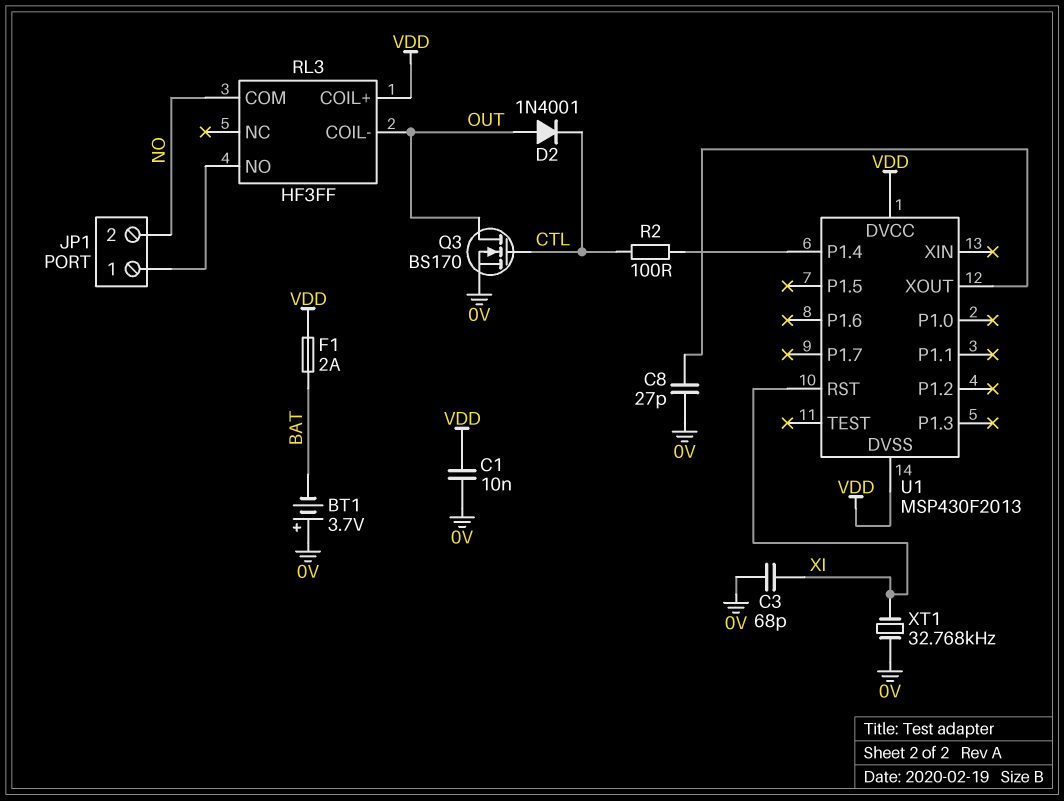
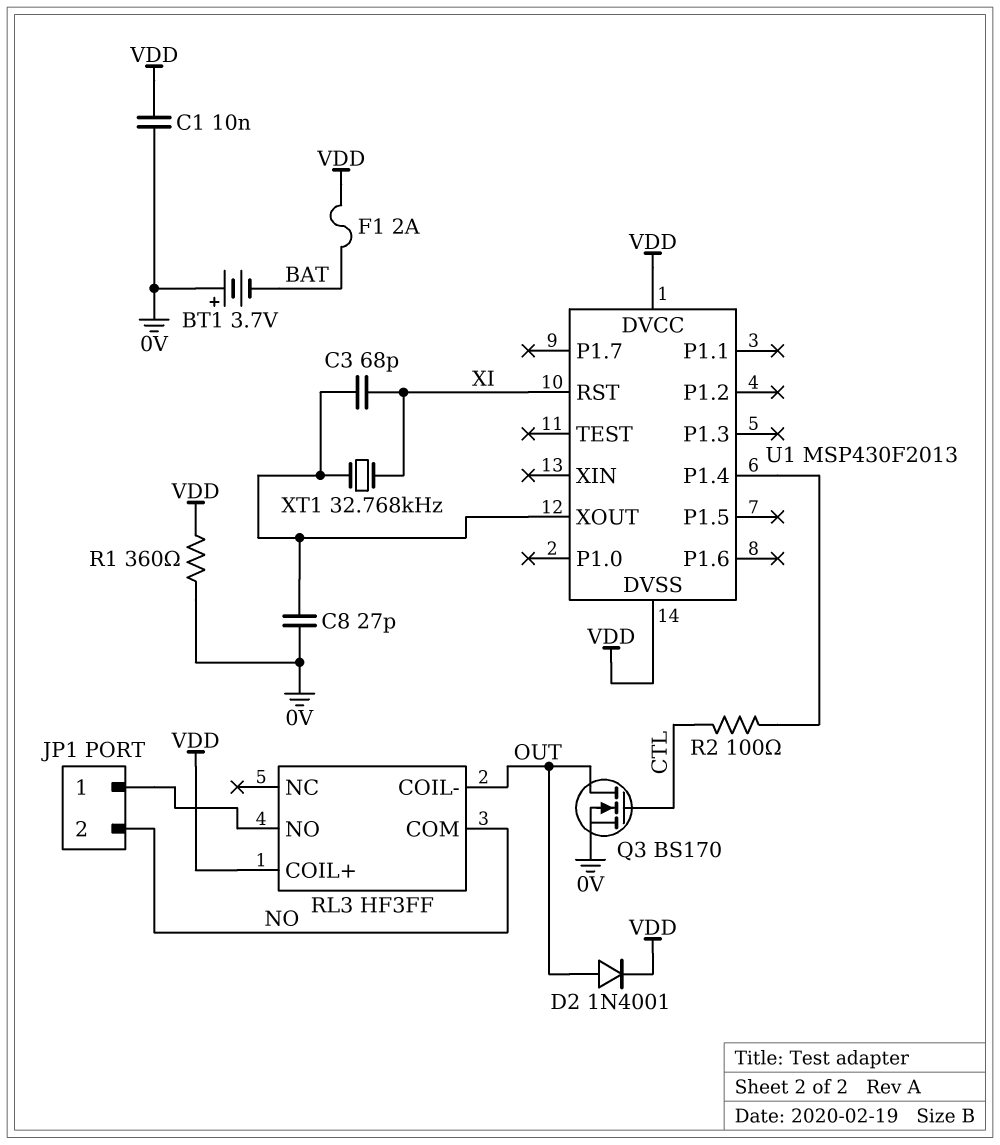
C3: 68pF (0V, XI) -> 68pF (U1/XOUT, XI)
D2: diode 1N4001 (A OUT, K CTL) -> diode 1N4001 (A OUT, K VDD)
R1: none -> 360 (0V, VDD)
XT1: 32.768kHz (0V, XI) -> 32.768kHz (U1/XOUT, XI)

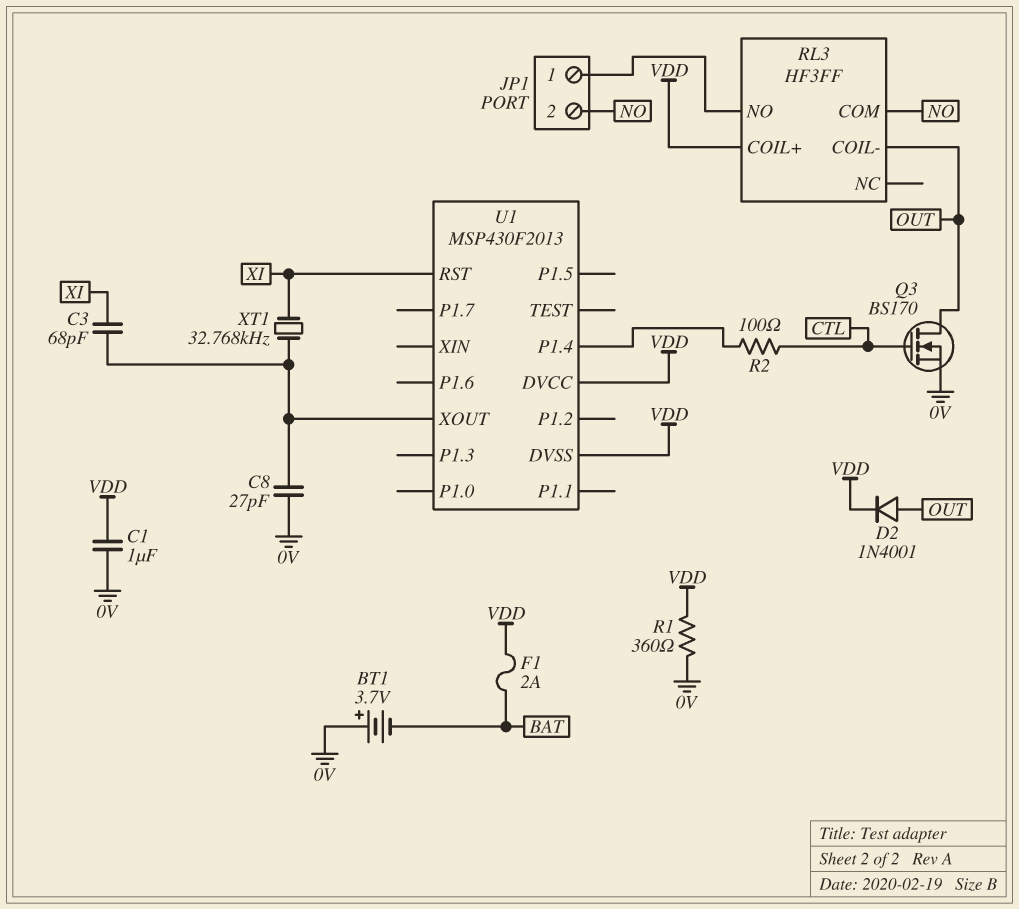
C1: 10nF (0V, VDD) -> 1uF (0V, VDD)

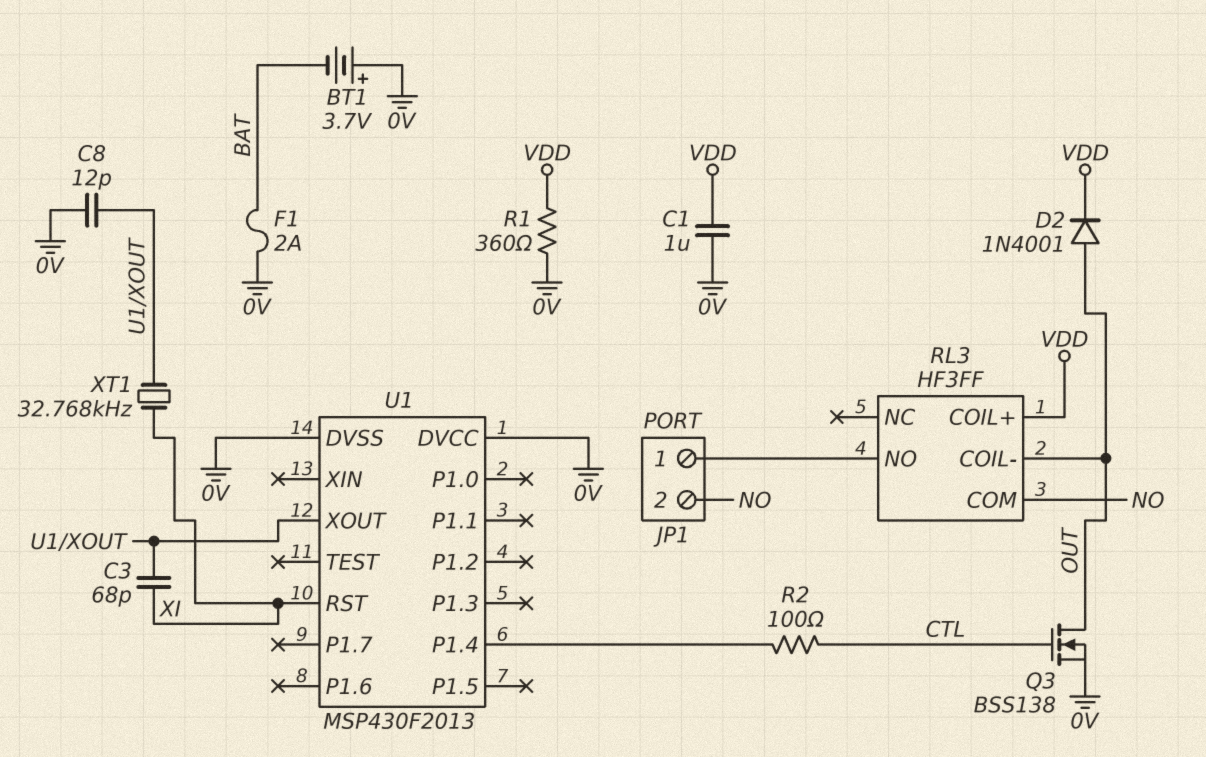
C8: 27pF (0V, U1/XOUT) -> 12pF (0V, U1/XOUT)
F1: 2A (BAT, VDD) -> 2A (0V, BAT)
Q3: NMOS BS170 (G CTL, D OUT, S 0V) -> NMOS BSS138 (G CTL, D OUT, S 0V)
U1 pin DVCC: VDD -> 0V
U1 pin DVSS: VDD -> 0V

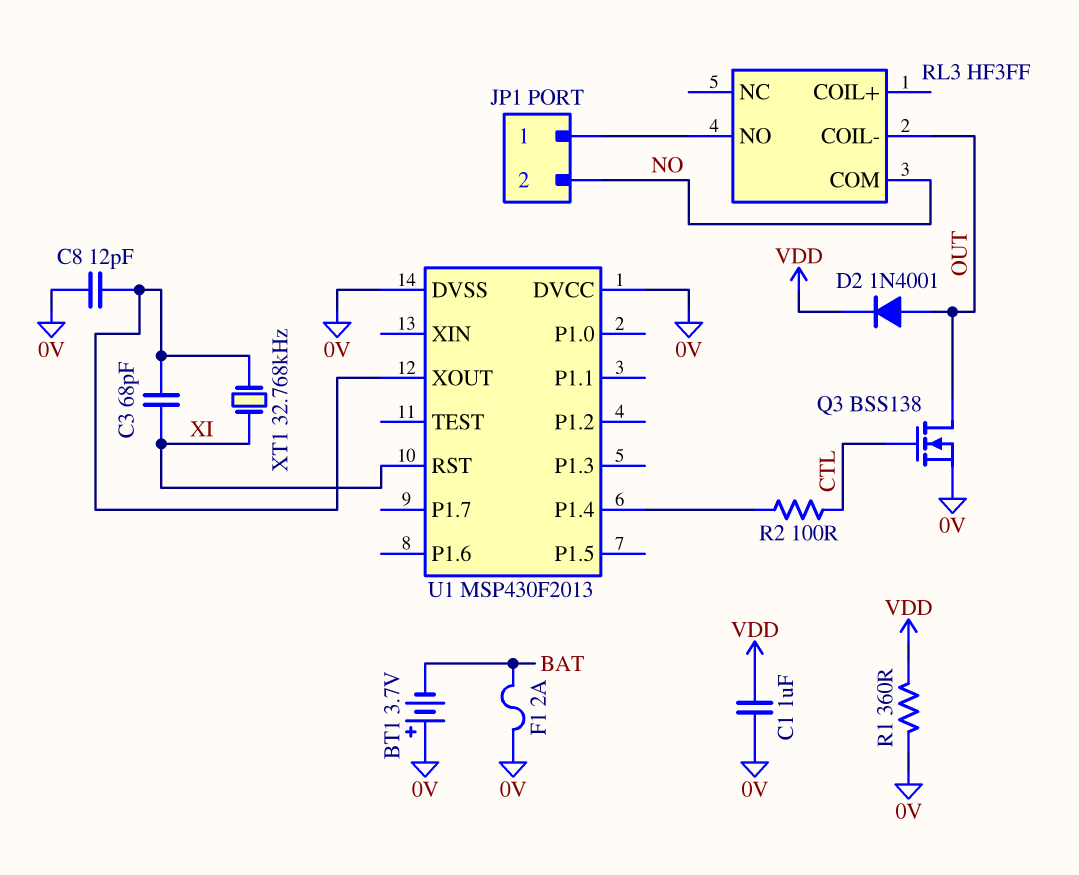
RL3 pin COIL+: VDD -> none

